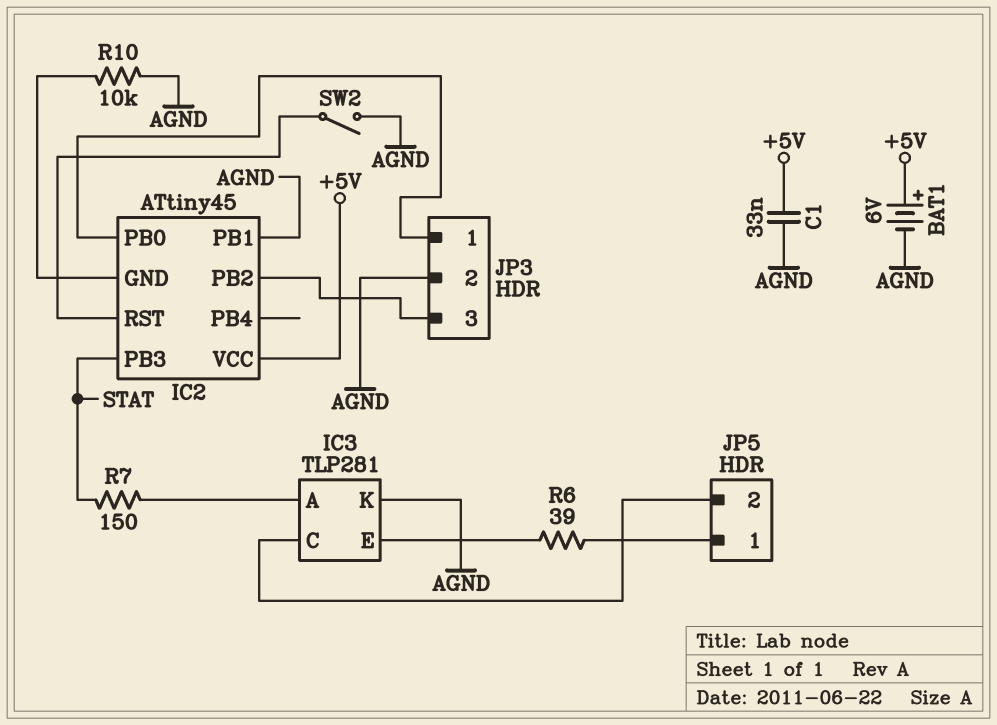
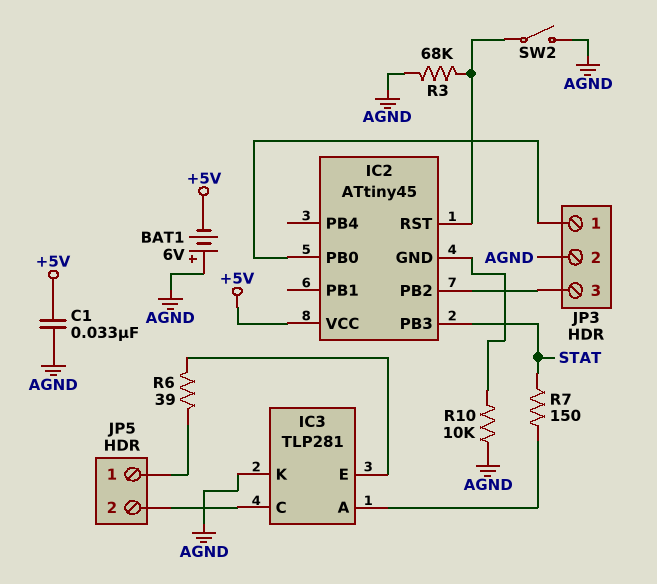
BAT1: 6V (plus +5V, minus AGND) -> 6V (plus AGND, minus +5V)
IC2 pin PB1: AGND -> none
R3: none -> 68k (AGND, IC2/RST)

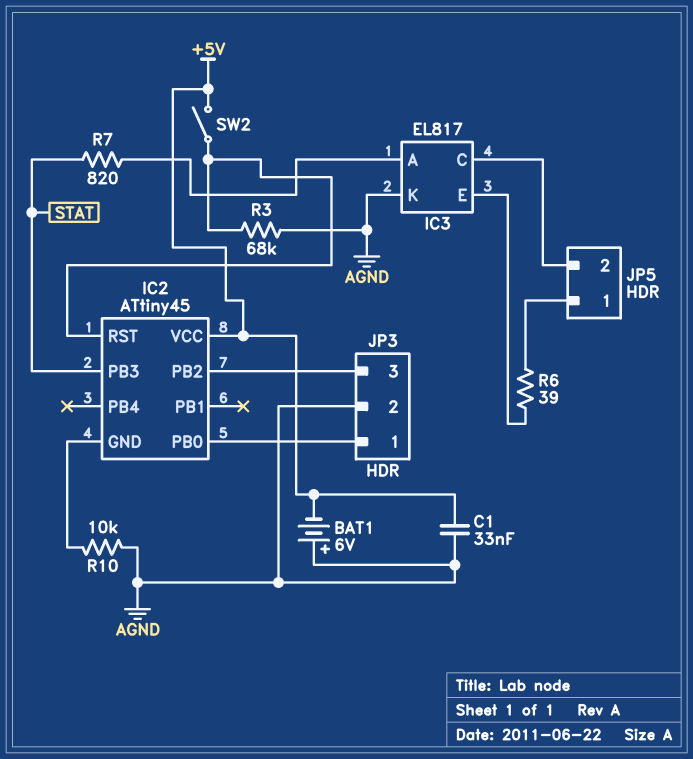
IC3: TLP281 -> EL817
R7: 150 (IC3/A, STAT) -> 820 (IC3/A, STAT)
SW2: switch (AGND, IC2/RST) -> switch (+5V, IC2/RST)

